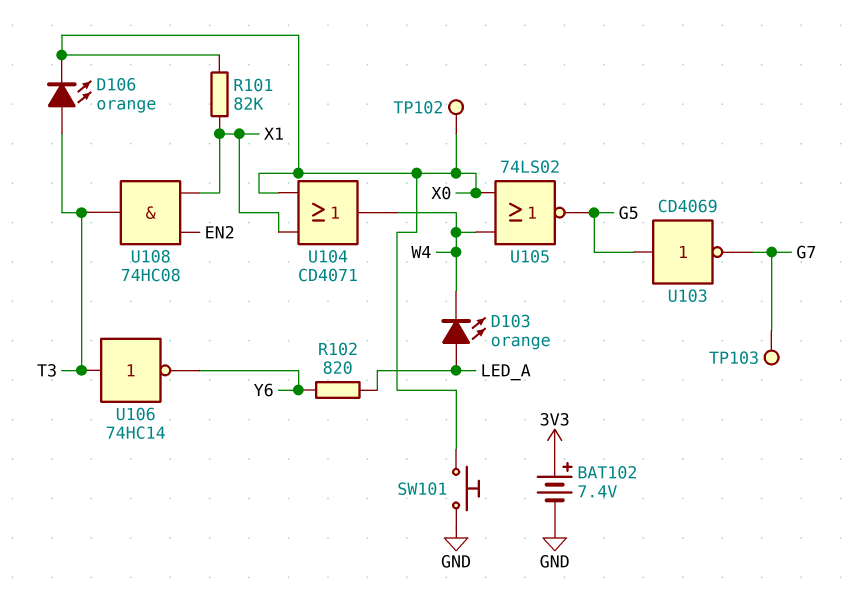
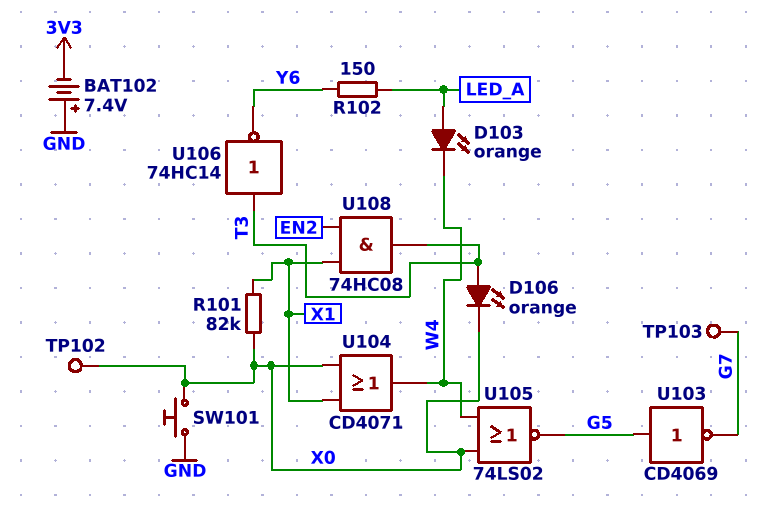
BAT102: 7.4V (plus 3V3, minus GND) -> 7.4V (plus GND, minus 3V3)
R102: 820 (LED_A, Y6) -> 150 (LED_A, Y6)

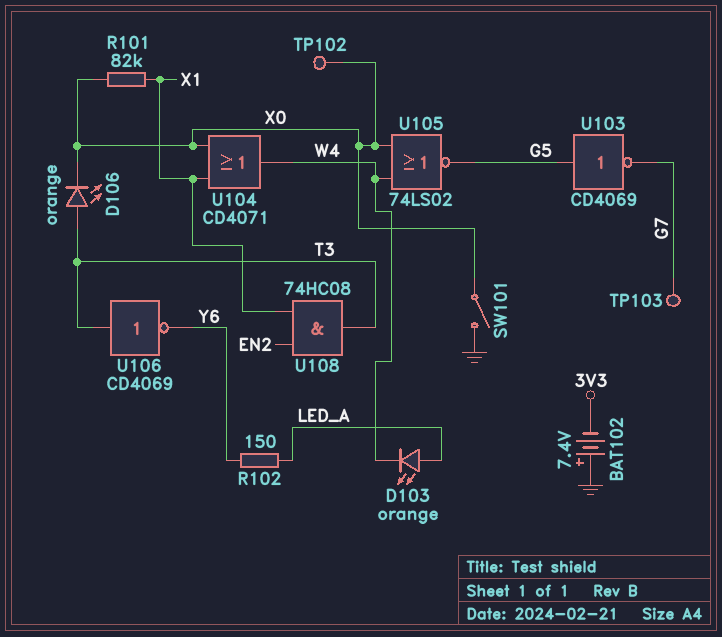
SW101: button (GND, X0) -> switch (GND, X0)
U106: NOT 74HC14 (in T3, out Y6) -> NOT CD4069 (in T3, out Y6)

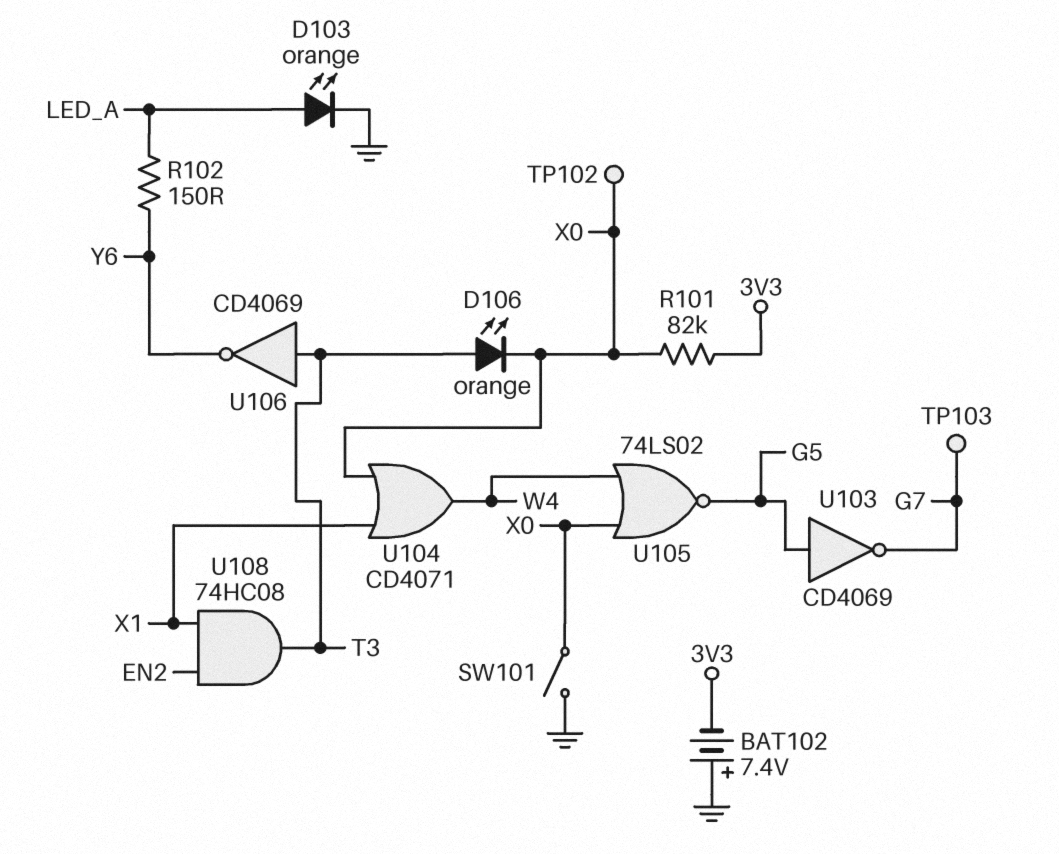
D103: LED orange (A LED_A, K W4) -> LED orange (A LED_A, K GND)
R101: 82k (X0, X1) -> 82k (3V3, X0)

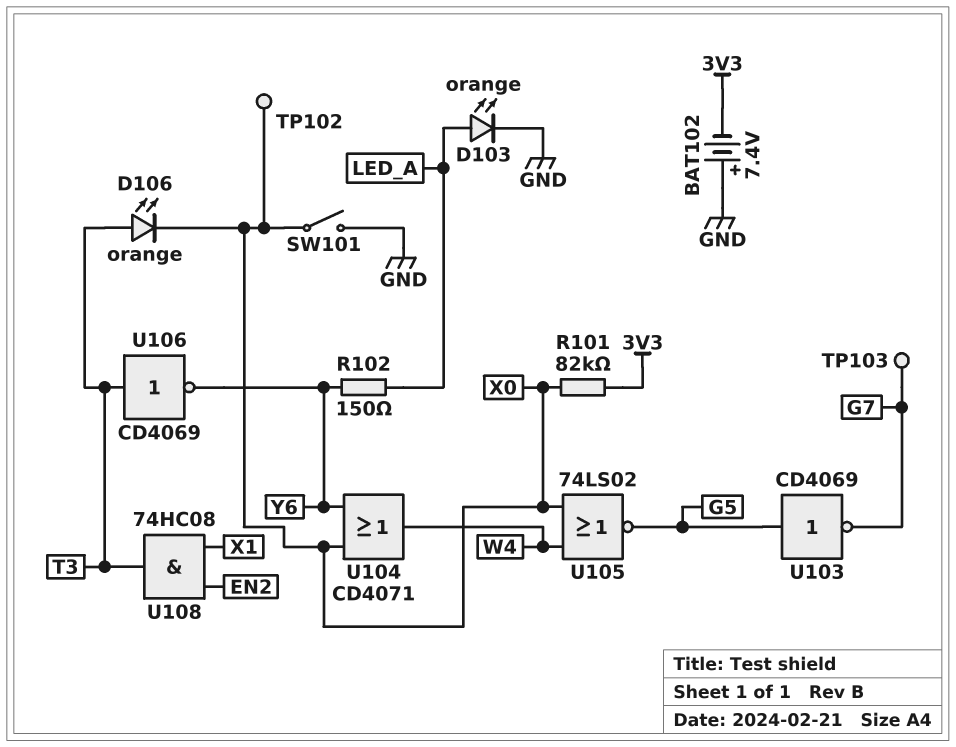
U104: OR CD4071 (in X0, in X1, out W4) -> OR CD4071 (in X0, in Y6, out W4)

